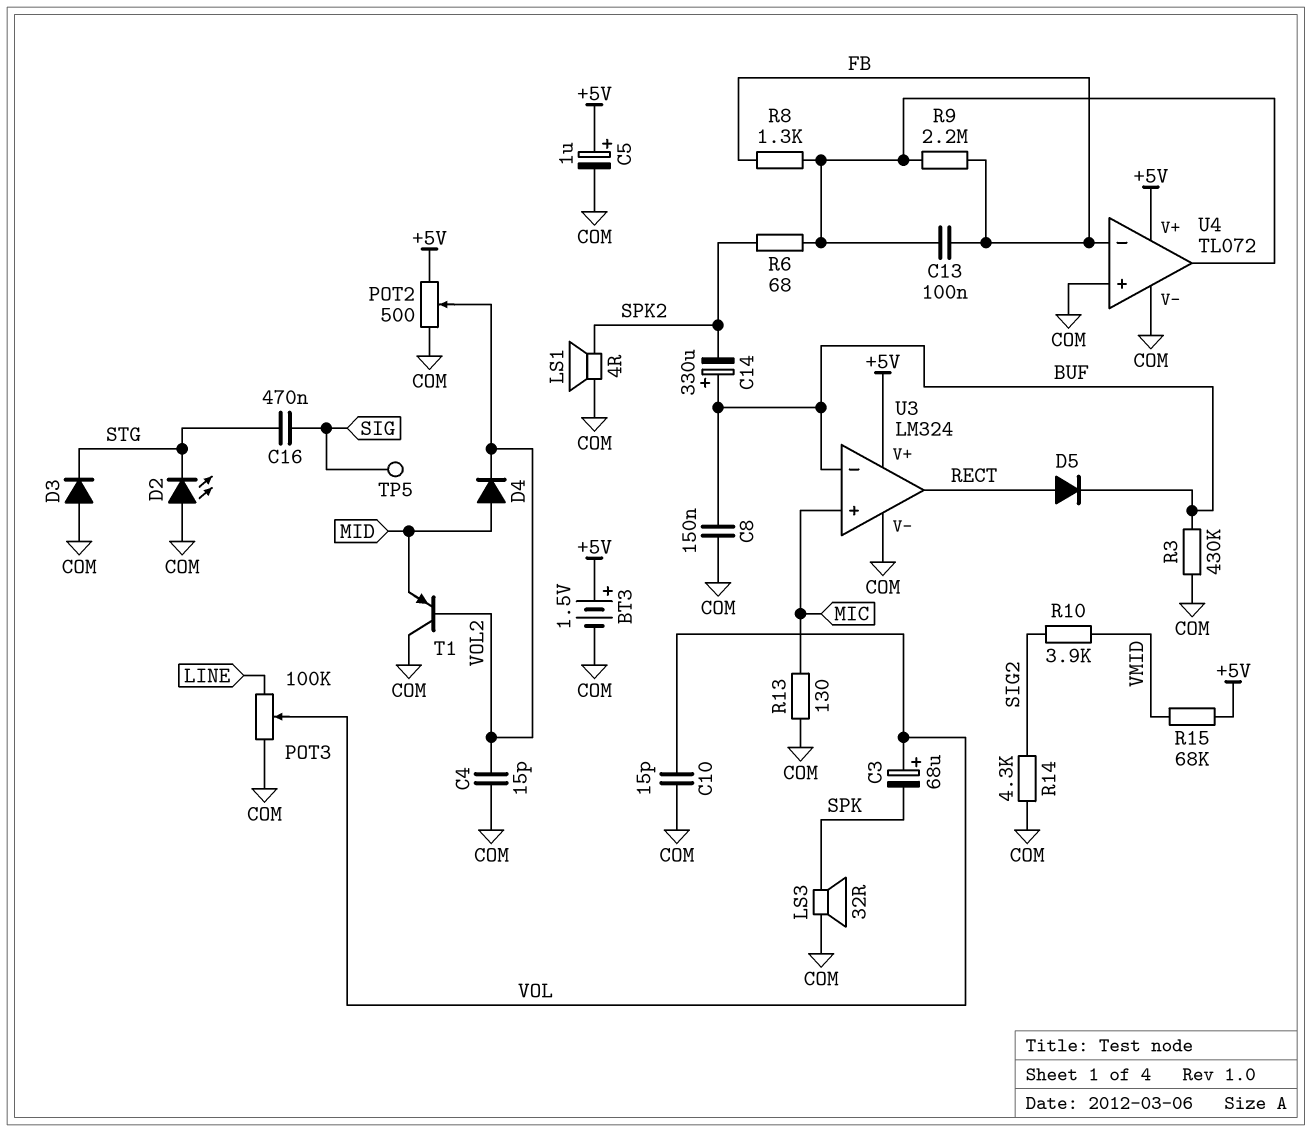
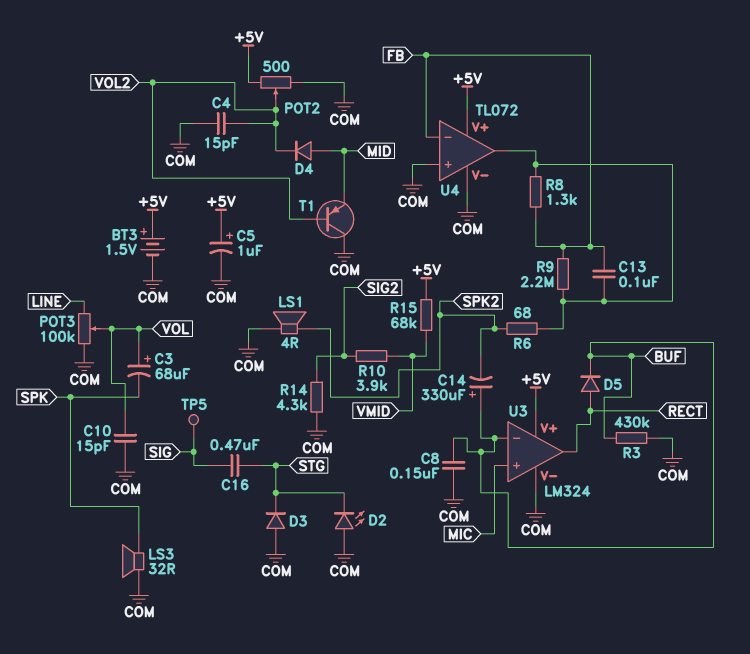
R13: 130 (COM, MIC) -> none

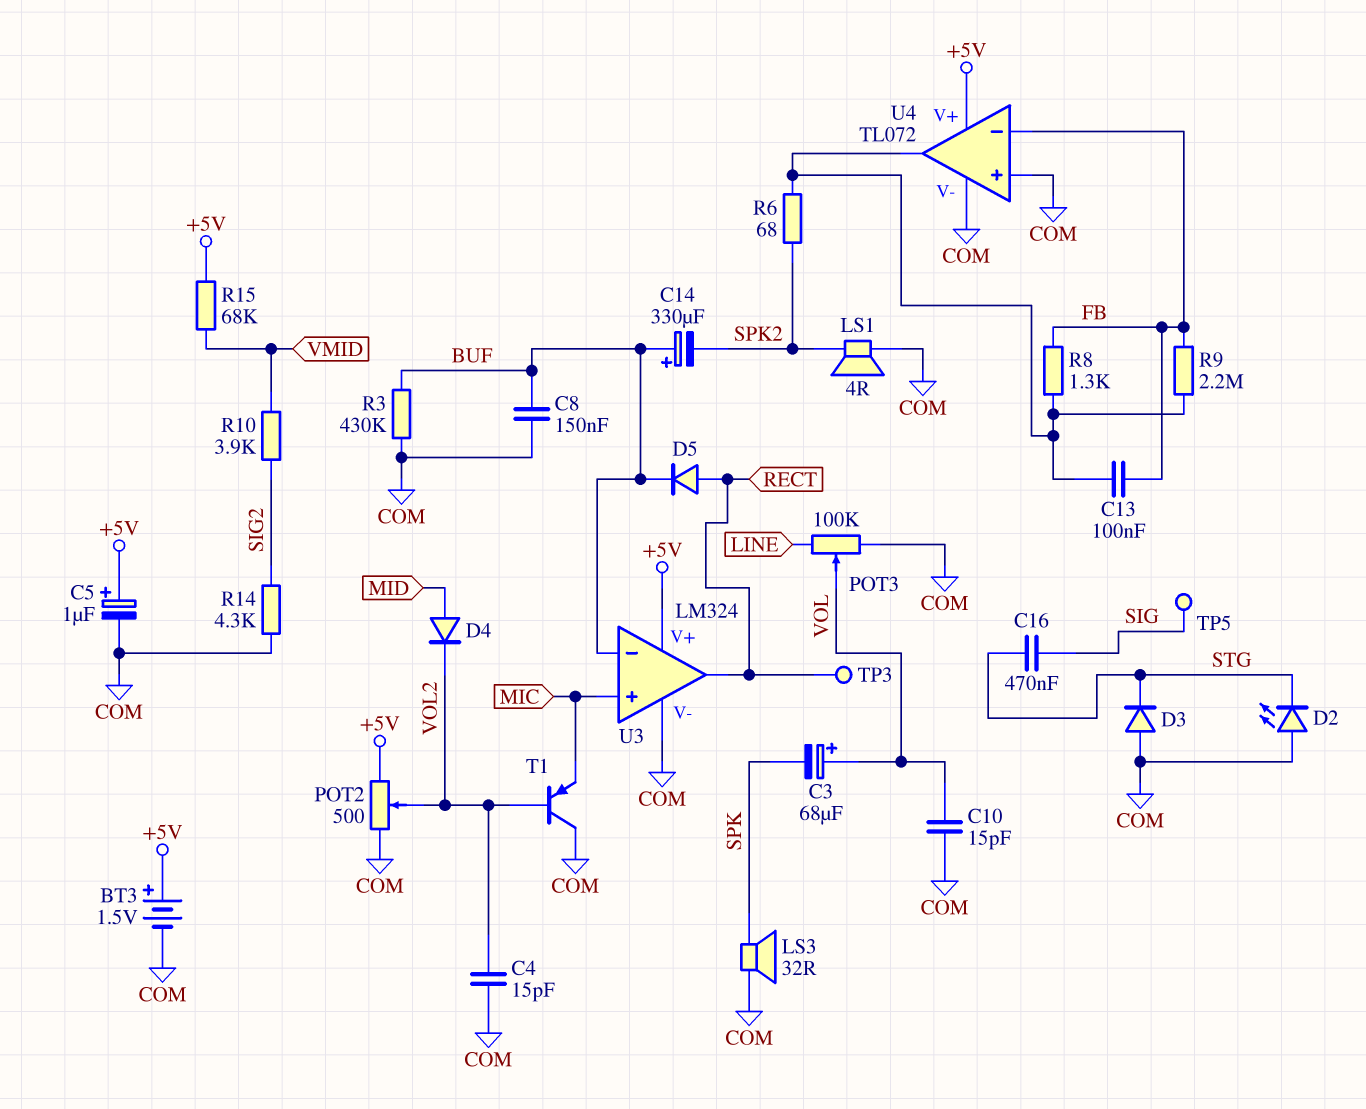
T1: PNP (B VOL2, C COM, E MID) -> PNP (B VOL2, C COM, E MIC)
TP3: none -> test point (RECT)

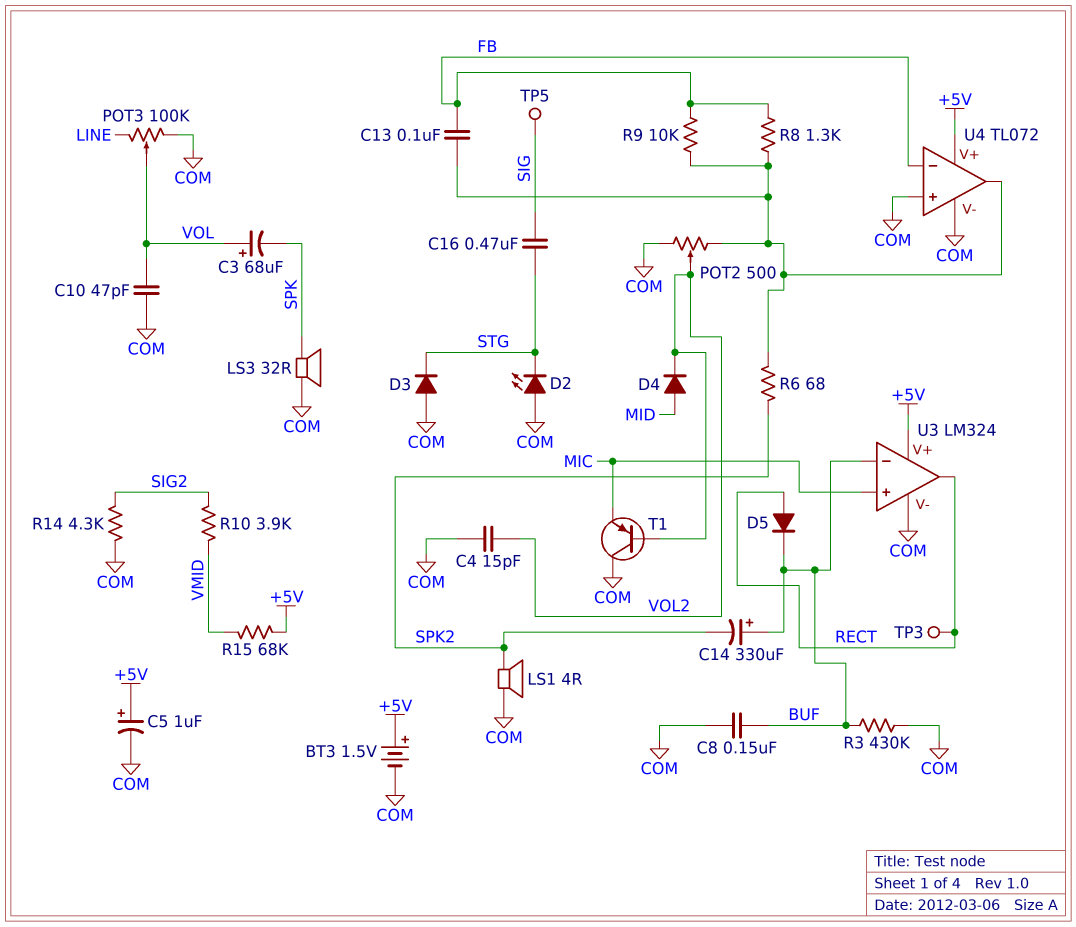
C10: 15pF (COM, VOL) -> 47pF (COM, VOL)
POT2: 500 (+5V, COM, wiper VOL2) -> 500 (COM, U4/out, wiper VOL2)
R9: 2.2M (FB, U4/out) -> 10k (FB, U4/out)

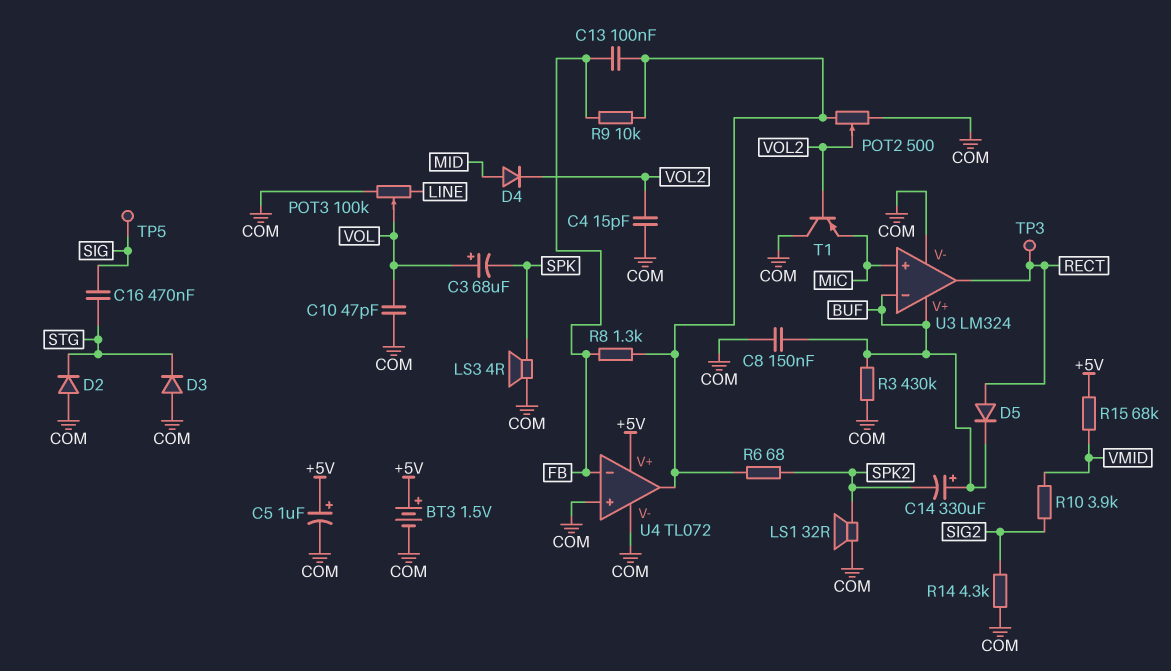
D2: LED (A COM, K STG) -> diode (A COM, K STG)
LS1: speaker 4R (COM, SPK2) -> speaker 32R (COM, SPK2)
LS3: speaker 32R (COM, SPK) -> speaker 4R (COM, SPK)
U3 pin V+: +5V -> BUF

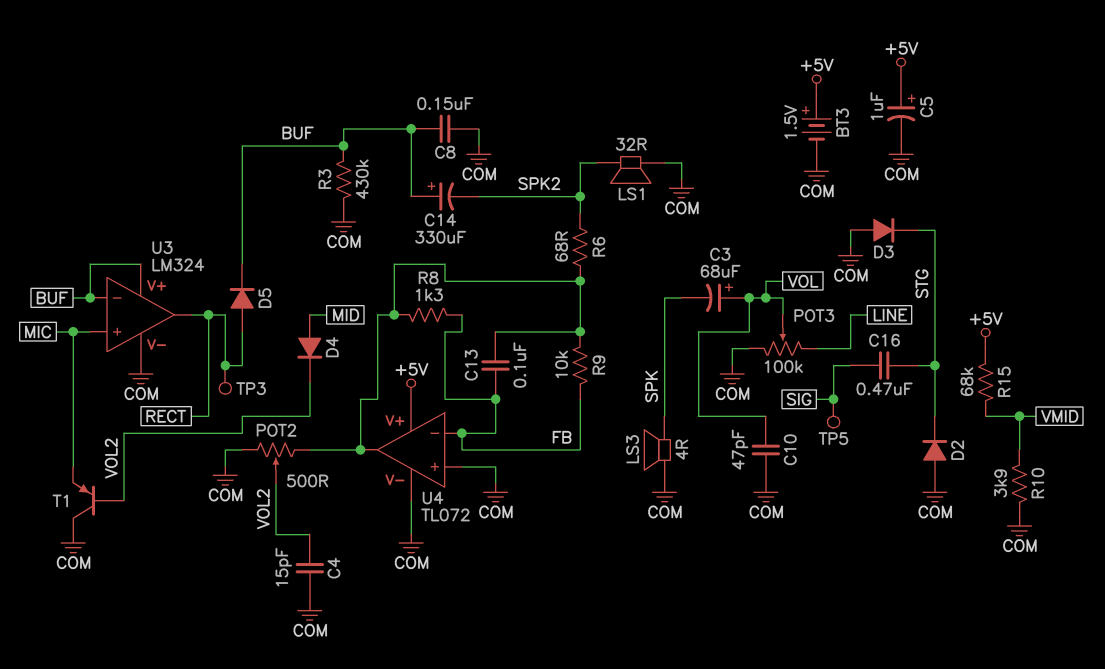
R10: 3.9k (SIG2, VMID) -> 3.9k (COM, VMID)
R14: 4.3k (COM, SIG2) -> none

